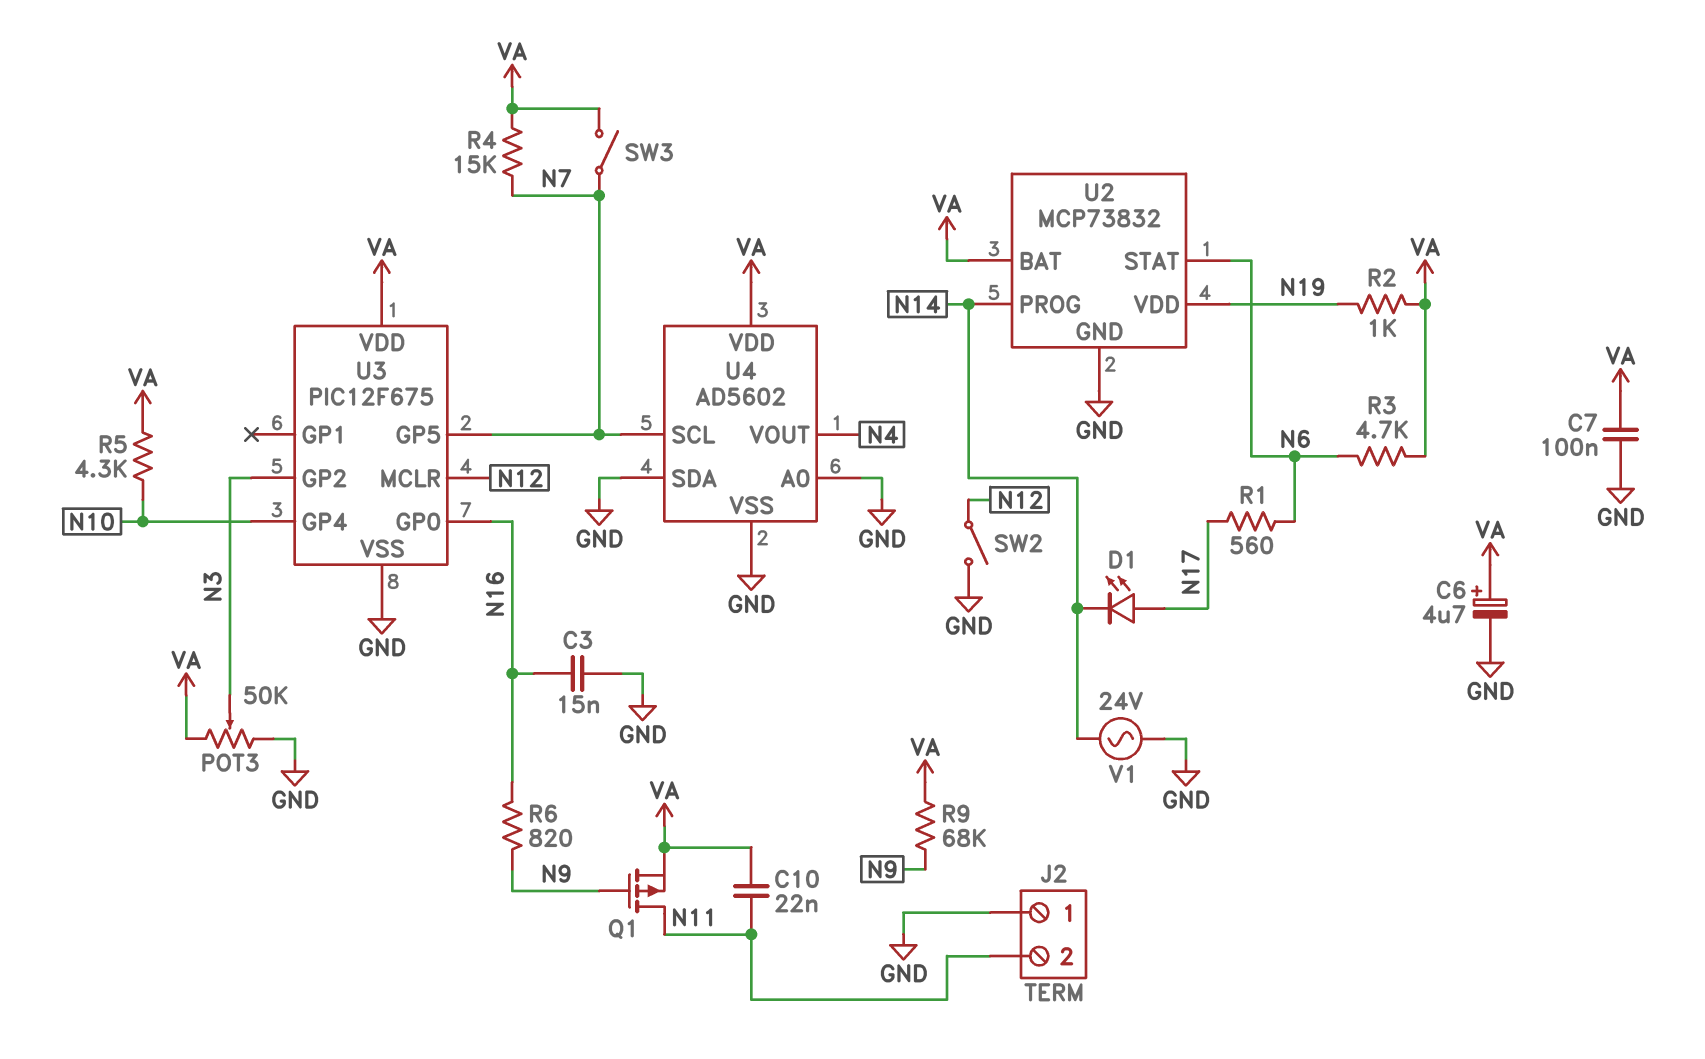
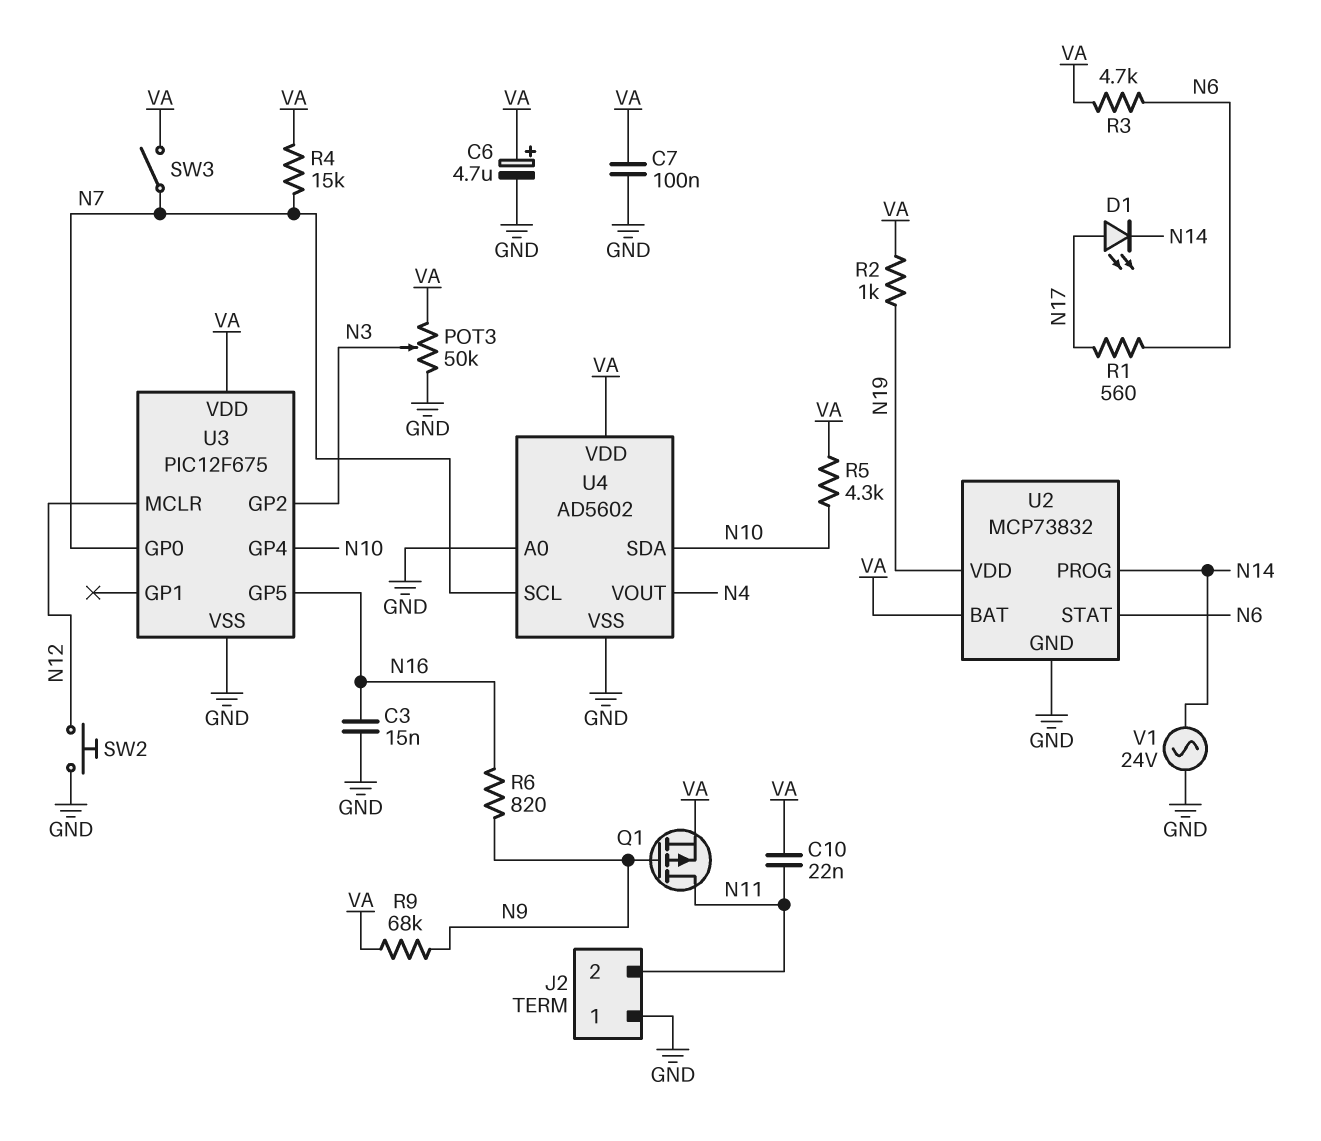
SW2: switch (GND, N12) -> button (GND, N12)
U3 pin GP0: N16 -> N7
U3 pin GP5: N7 -> N16
U4 pin SDA: GND -> N10

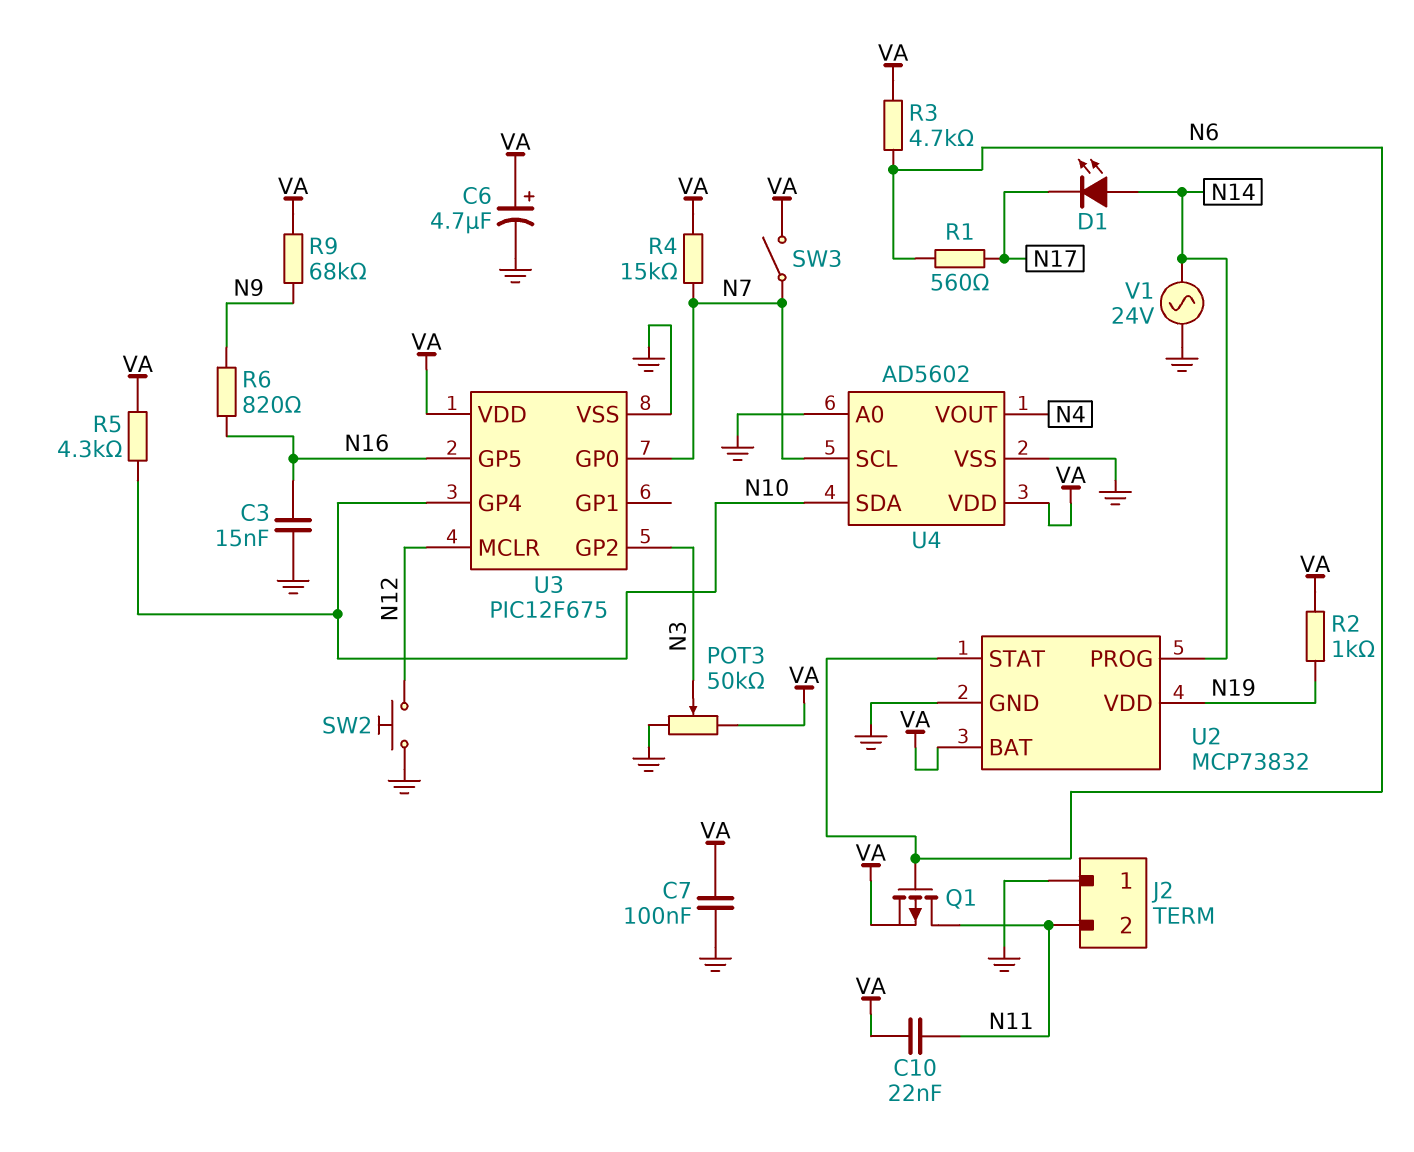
D1: LED (A N17, K N14) -> LED (A N14, K N17)
Q1: PMOS (G N9, D N11, S VA) -> PMOS (G N6, D N11, S VA)

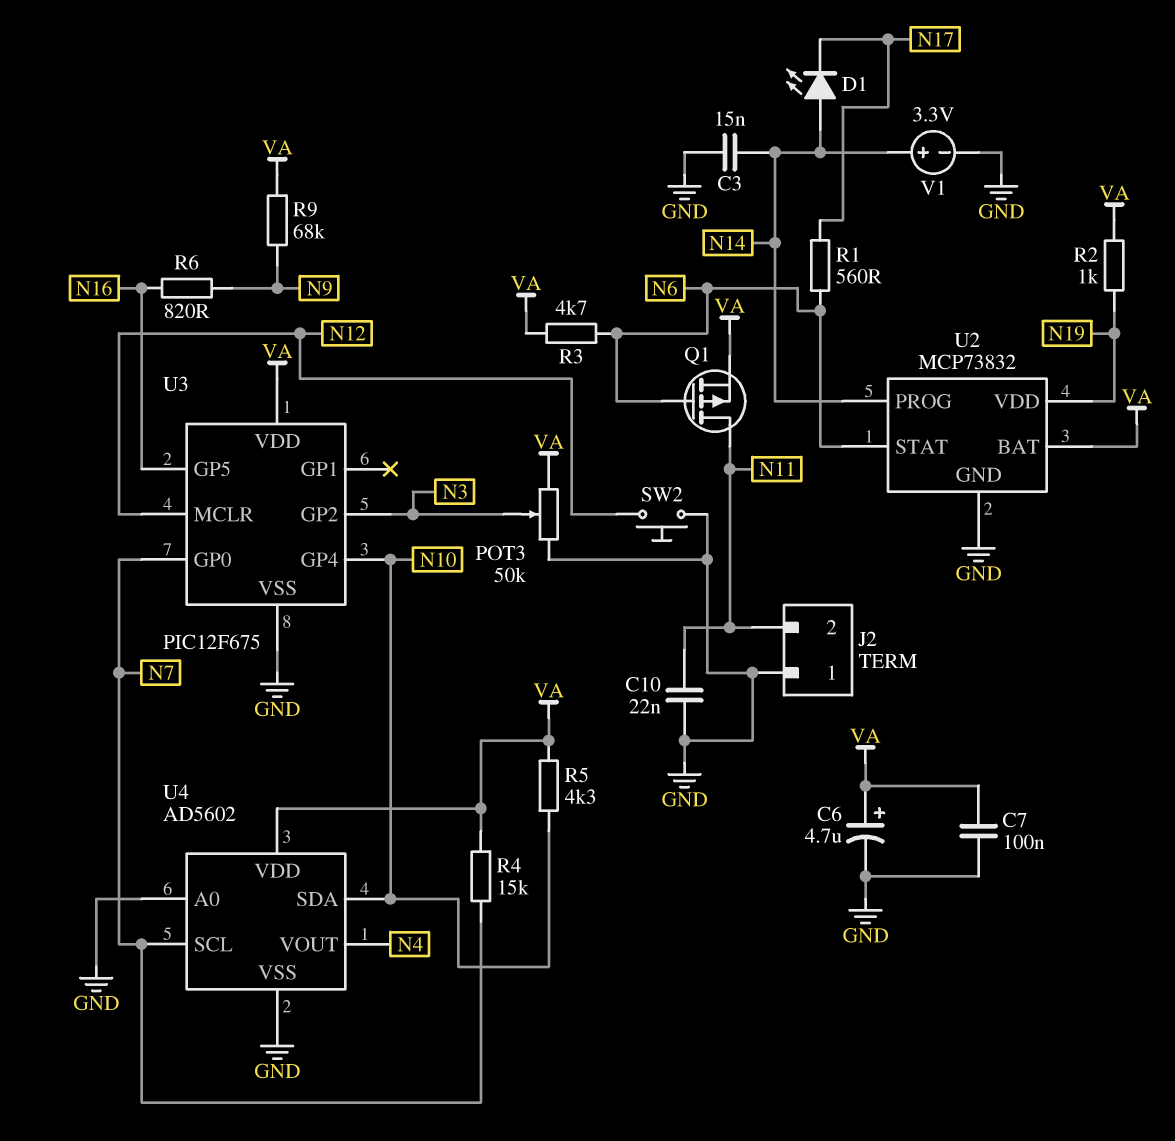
C3: 15nF (GND, N16) -> 15nF (GND, N14)
C10: 22nF (N11, VA) -> 22nF (GND, N11)
SW3: switch (N7, VA) -> none
V1: AC 24V (GND, N14) -> 3.3V (plus N14, minus GND)

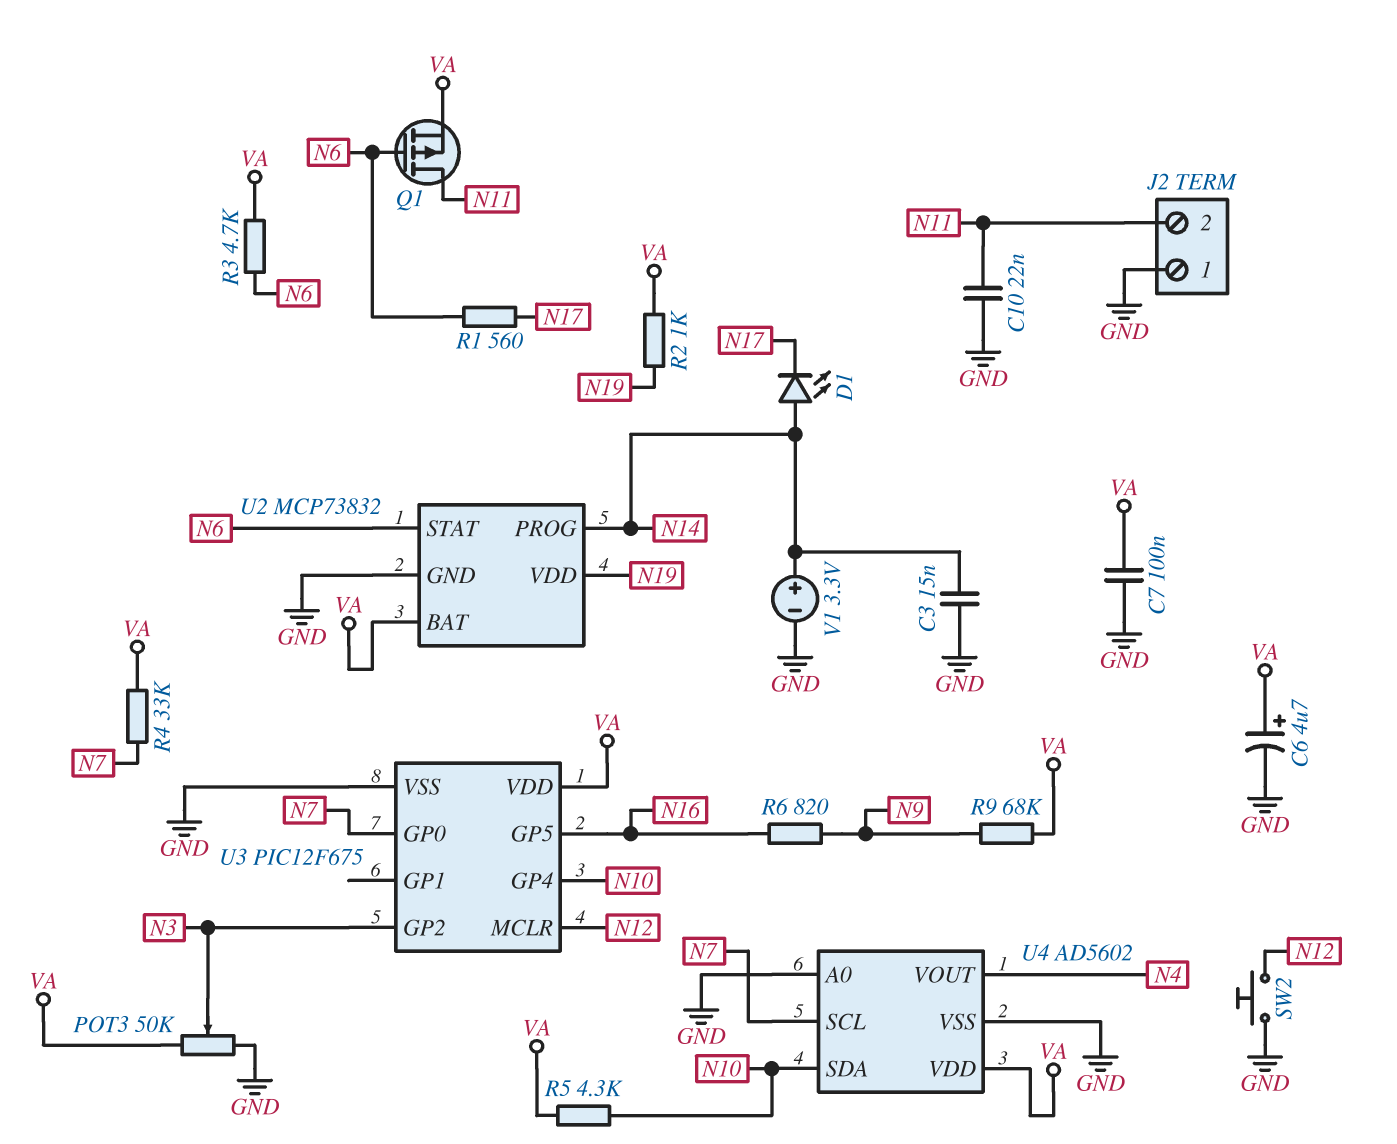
R4: 15k (N7, VA) -> 33k (N7, VA)

